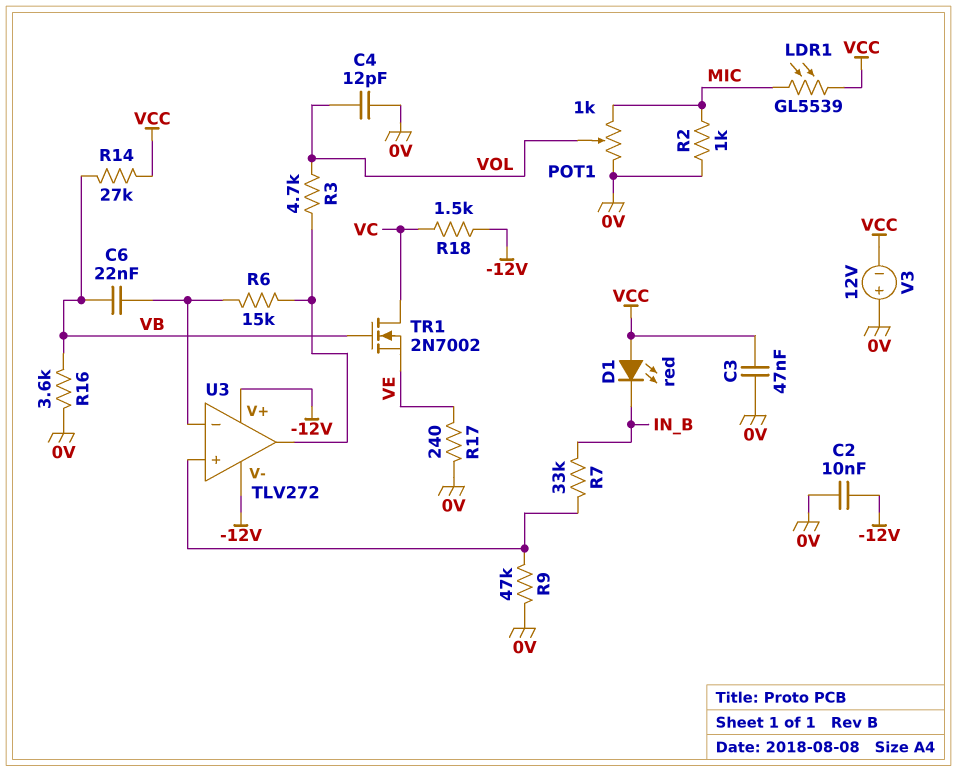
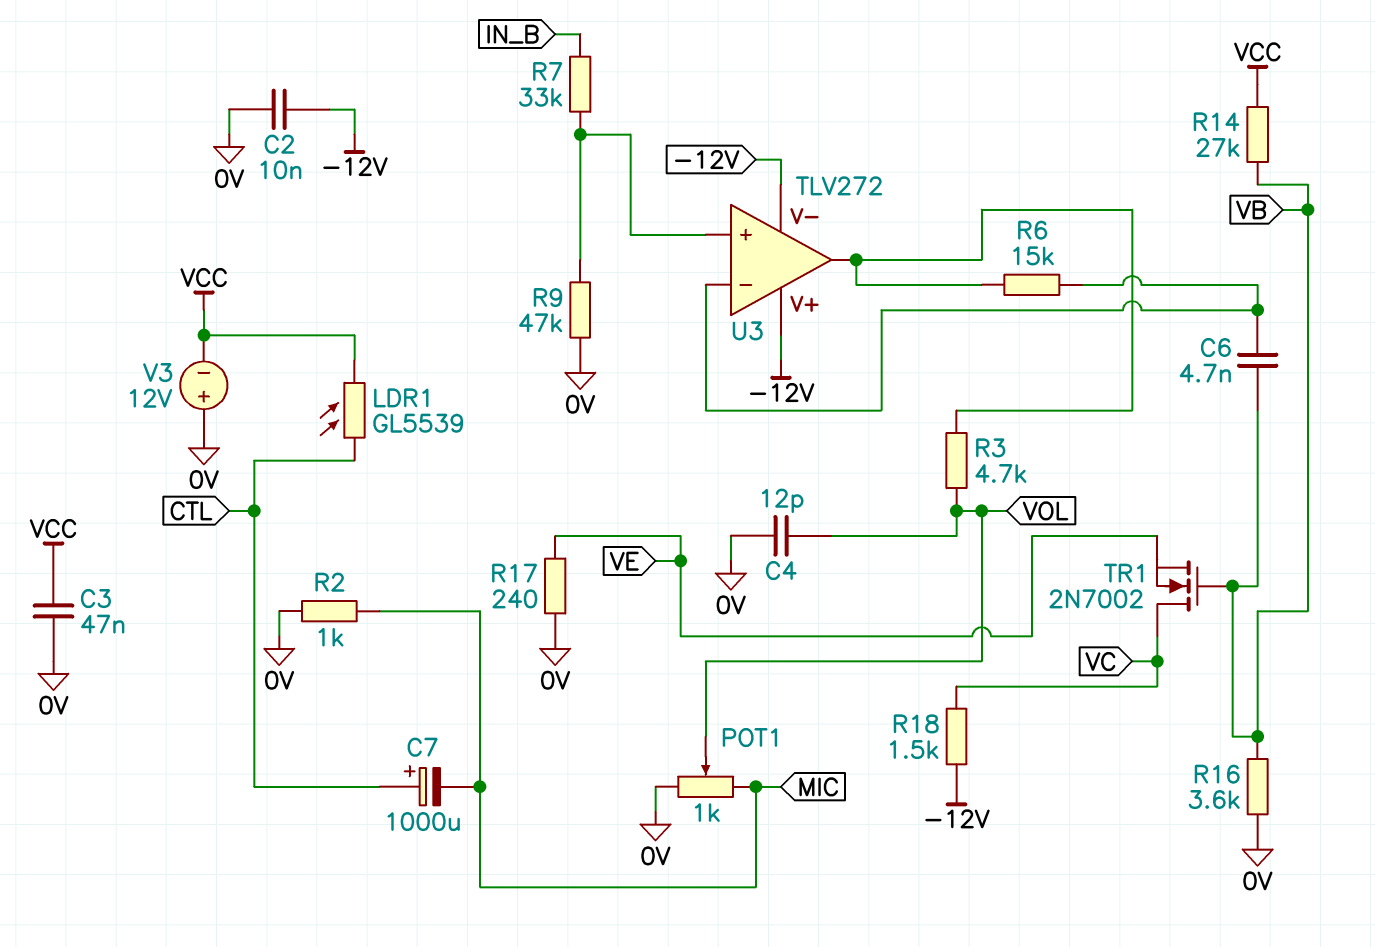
C6: 22nF (U3/in-, VB) -> 4.7nF (U3/in-, VB)
C7: none -> 1000uF (plus CTL, minus MIC)
D1: LED red (A VCC, K IN_B) -> none
LDR1: GL5539 (MIC, VCC) -> GL5539 (CTL, VCC)

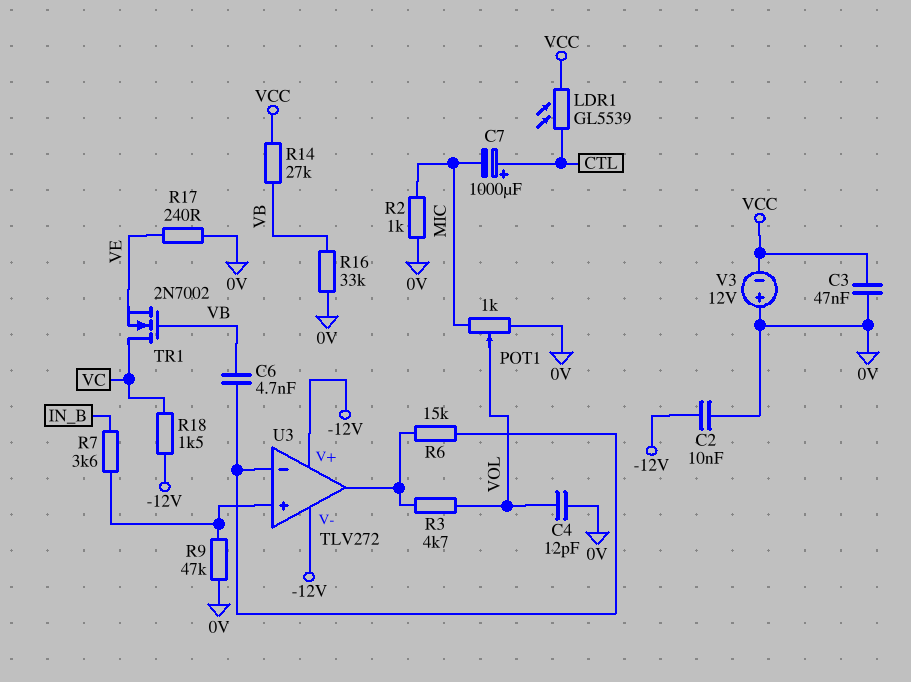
R7: 33k (IN_B, U3/in+) -> 3.6k (IN_B, U3/in+)
R16: 3.6k (0V, VB) -> 33k (0V, VB)

